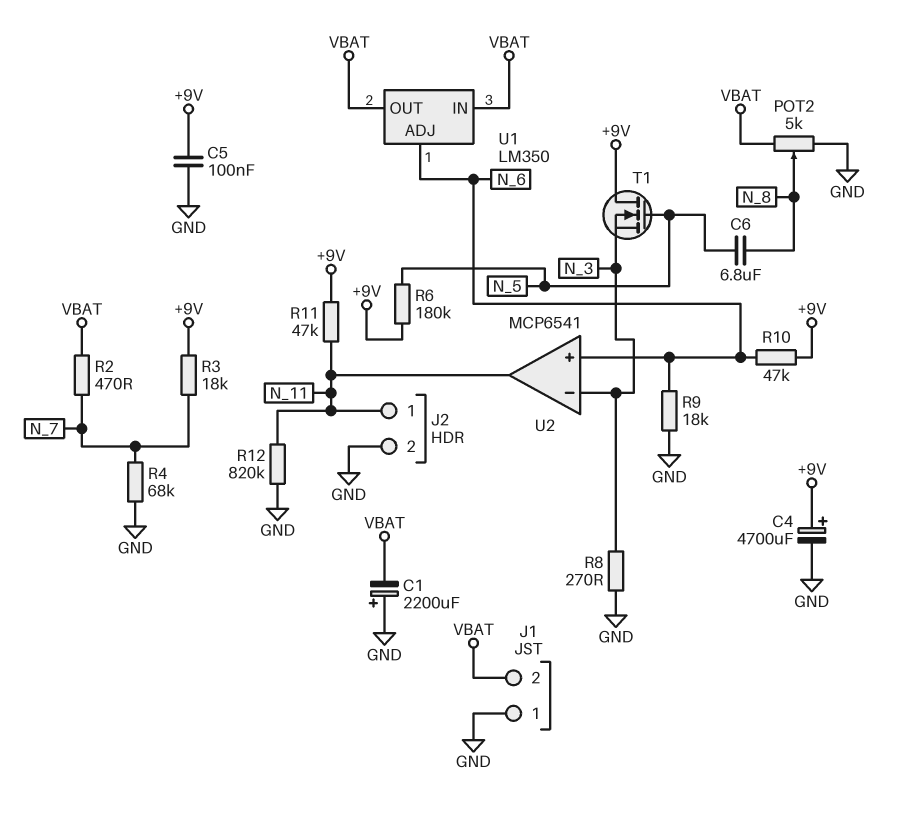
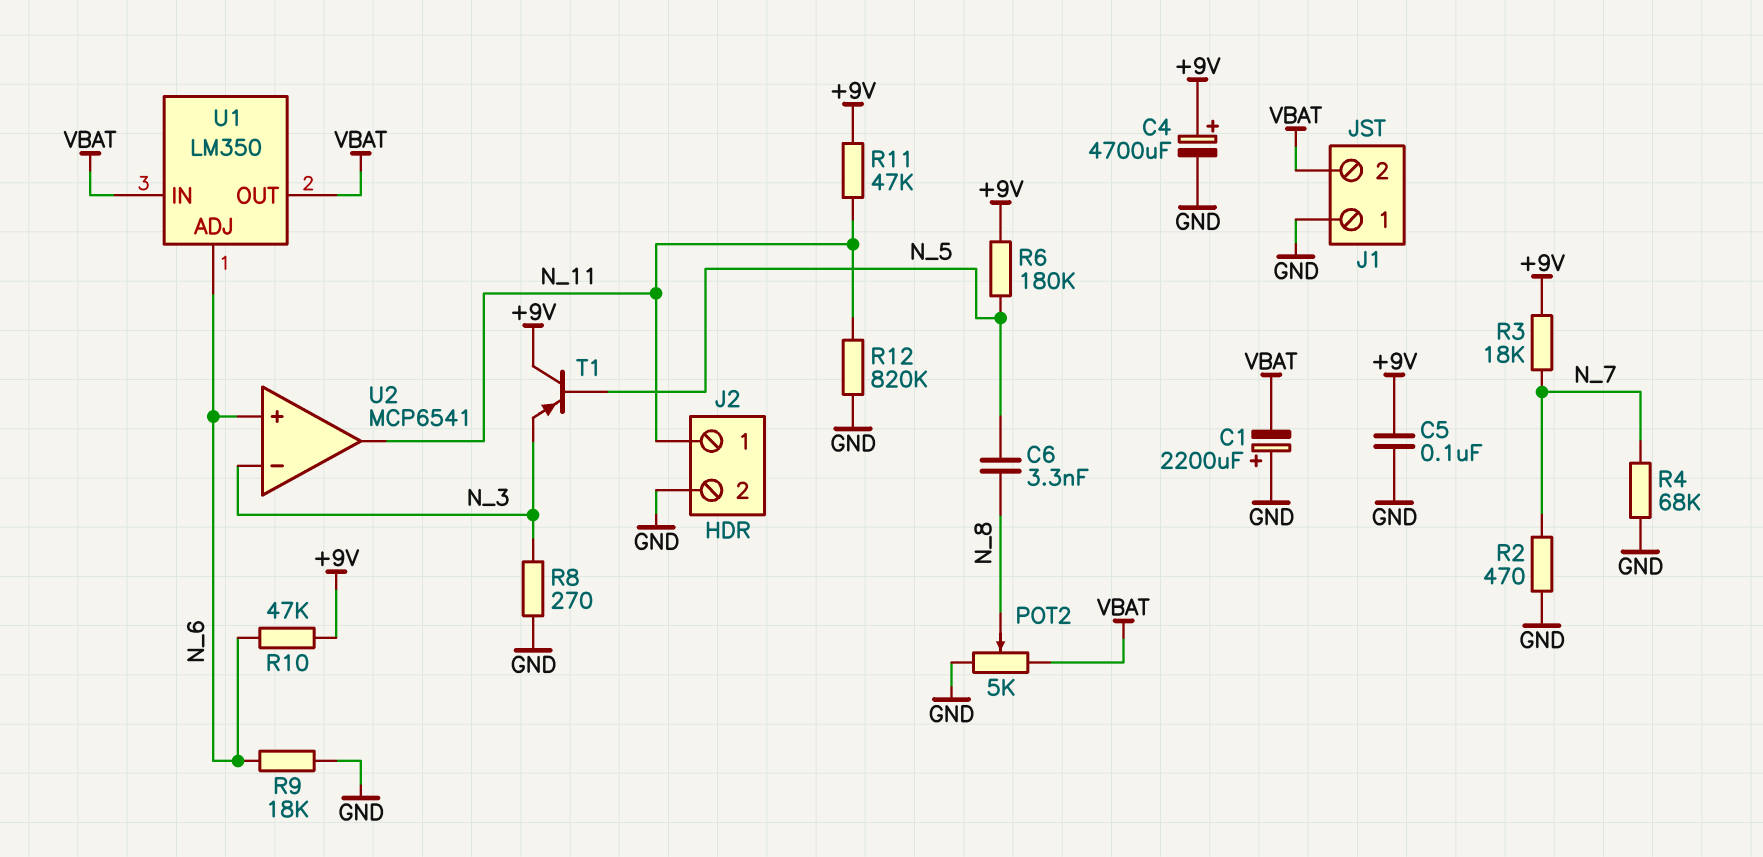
C6: 6.8uF (N_5, N_8) -> 3.3nF (N_5, N_8)
R2: 470 (N_7, VBAT) -> 470 (GND, N_7)
T1: NMOS (G N_5, D +9V, S N_3) -> PNP (B N_5, C +9V, E N_3)

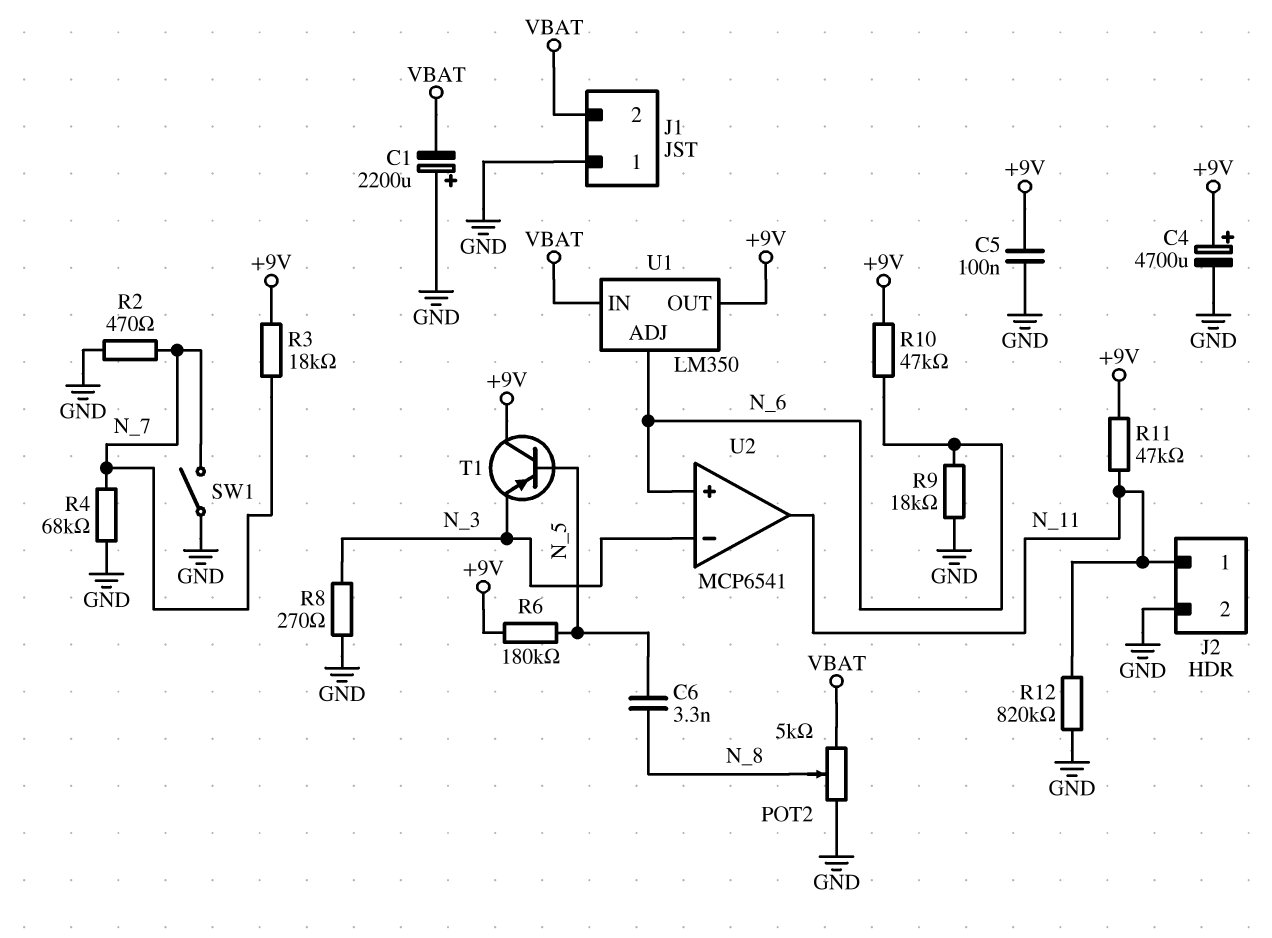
SW1: none -> switch (GND, N_7)
U1 pin OUT: VBAT -> +9V

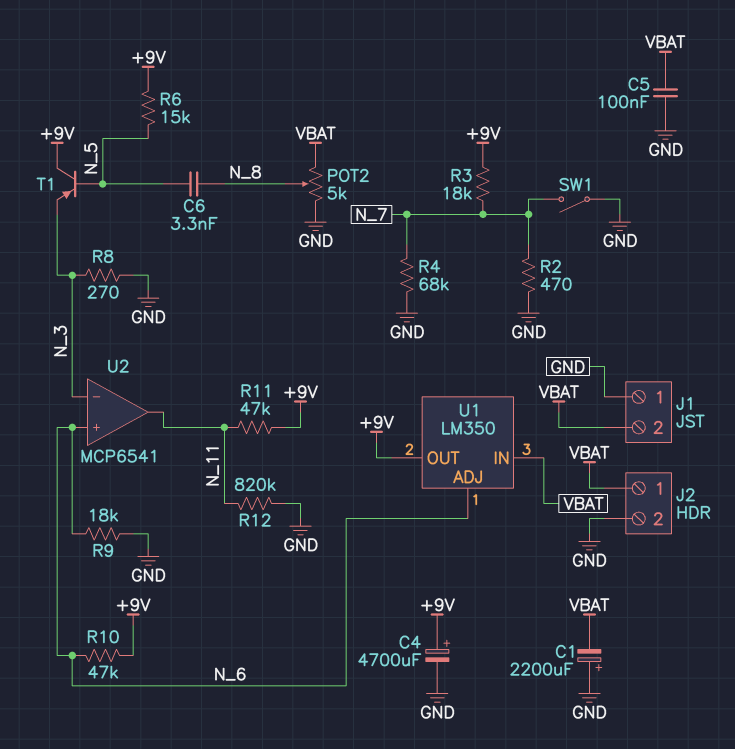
C5: 100nF (+9V, GND) -> 100nF (GND, VBAT)
J2 pin 1: N_11 -> VBAT
R6: 180k (+9V, N_5) -> 15k (+9V, N_5)

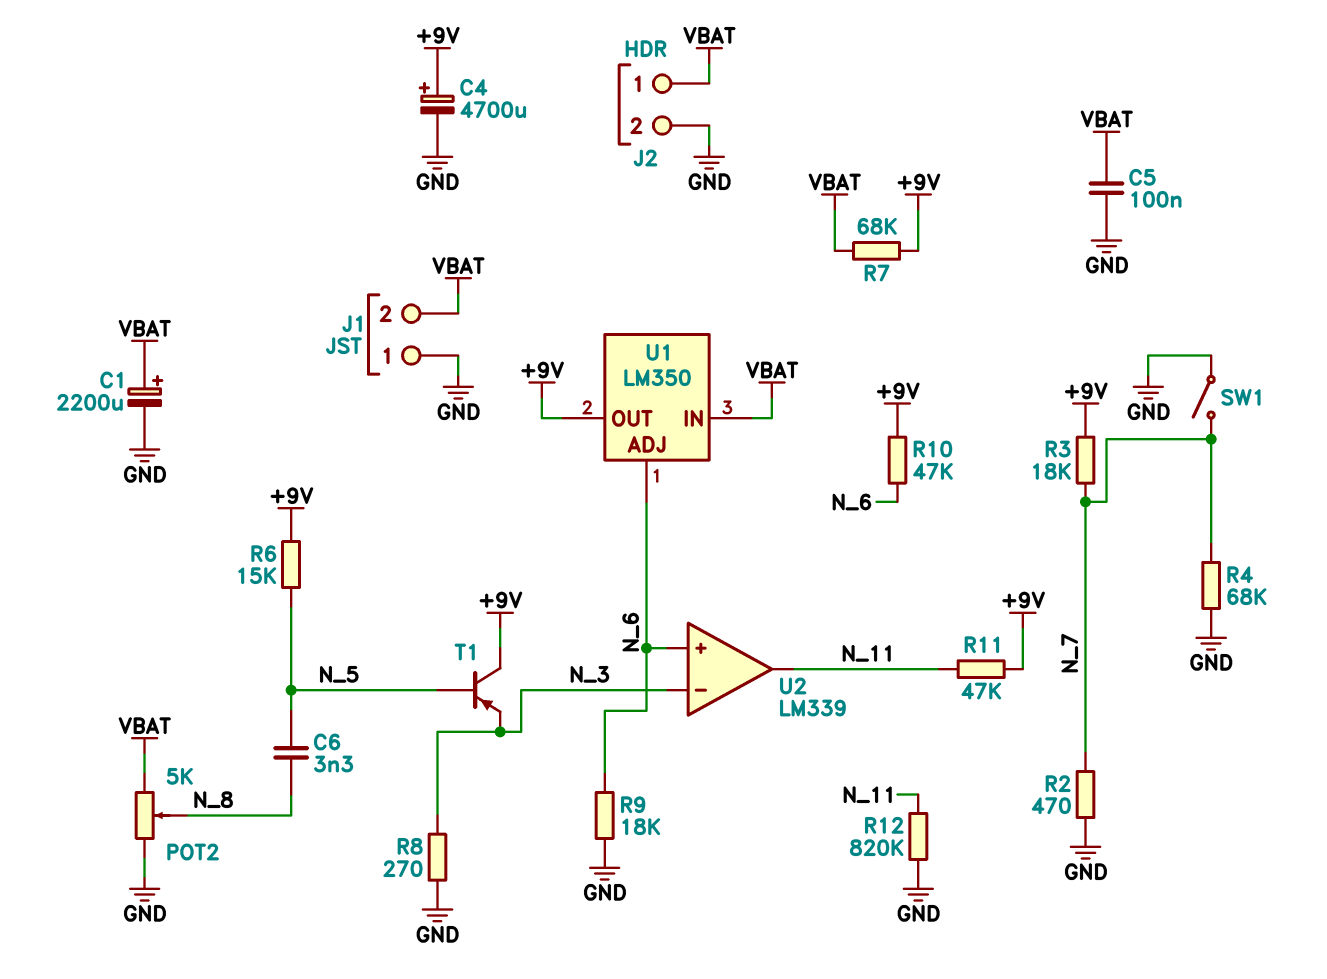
C1: 2200uF (plus GND, minus VBAT) -> 2200uF (plus VBAT, minus GND)
R7: none -> 68k (+9V, VBAT)
U2: MCP6541 -> LM339

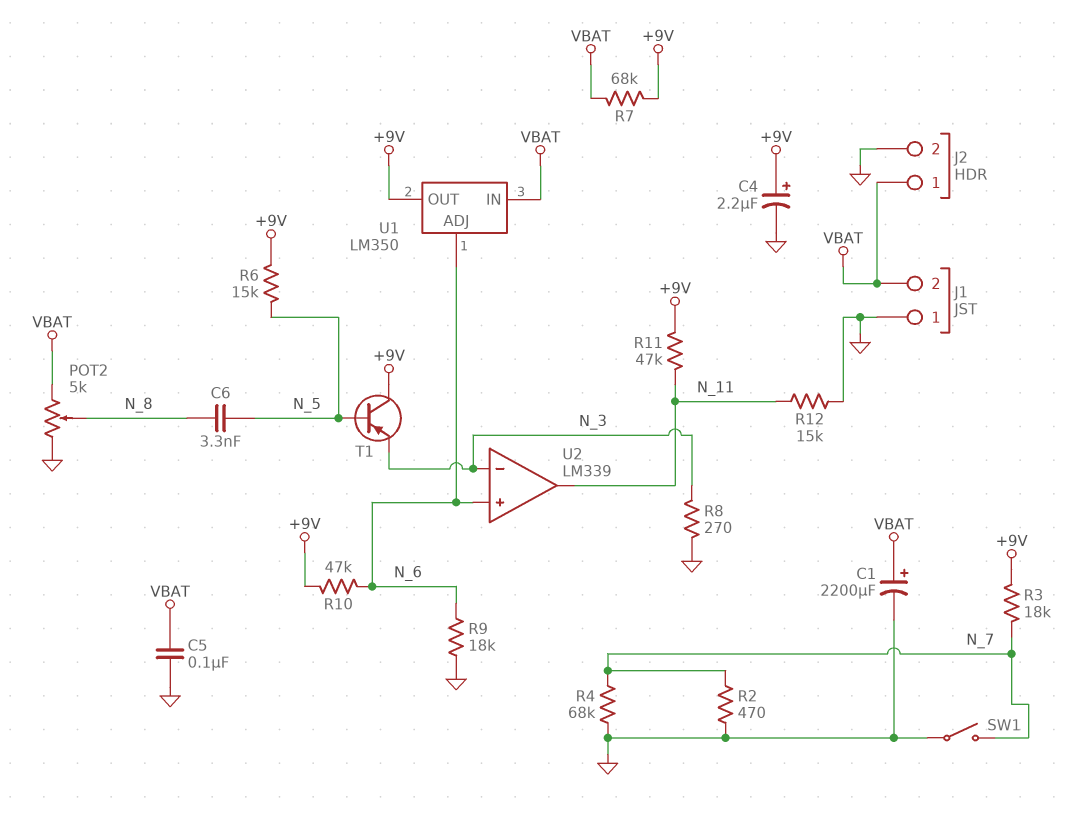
C4: 4700uF (plus +9V, minus GND) -> 2.2uF (plus +9V, minus GND)
R12: 820k (GND, N_11) -> 15k (GND, N_11)

